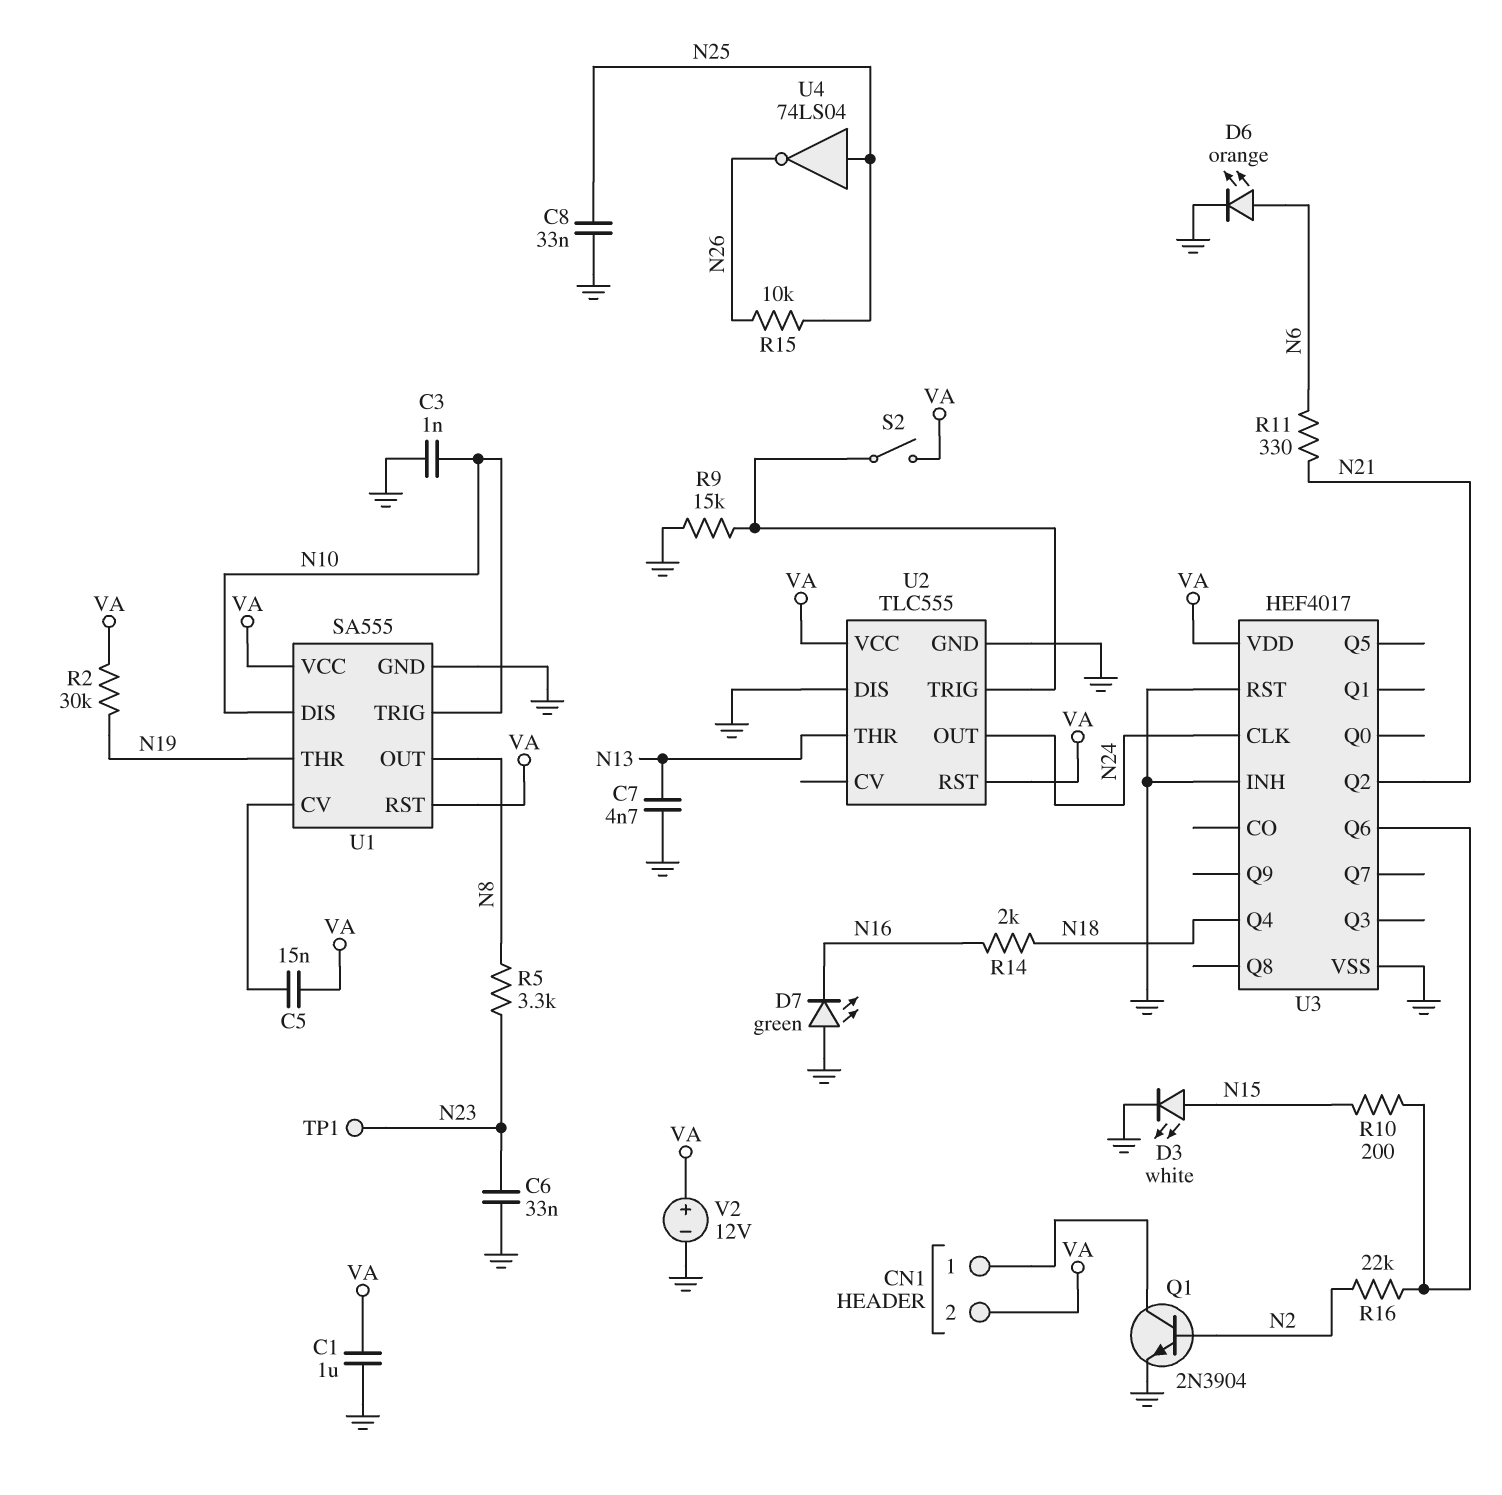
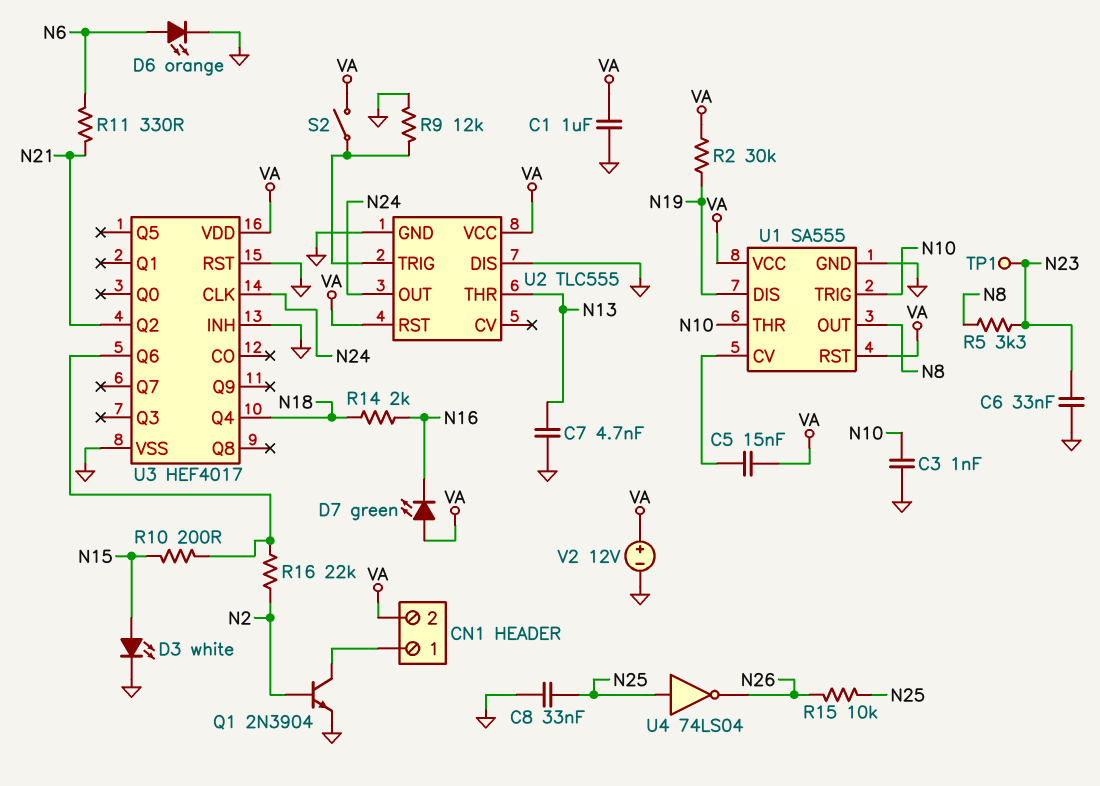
D7: LED green (A GND, K N16) -> LED green (A VA, K N16)
R9: 15k (GND, U2/TRIG) -> 12k (GND, U2/TRIG)
U1 pin DIS: N10 -> N19
U1 pin THR: N19 -> N10

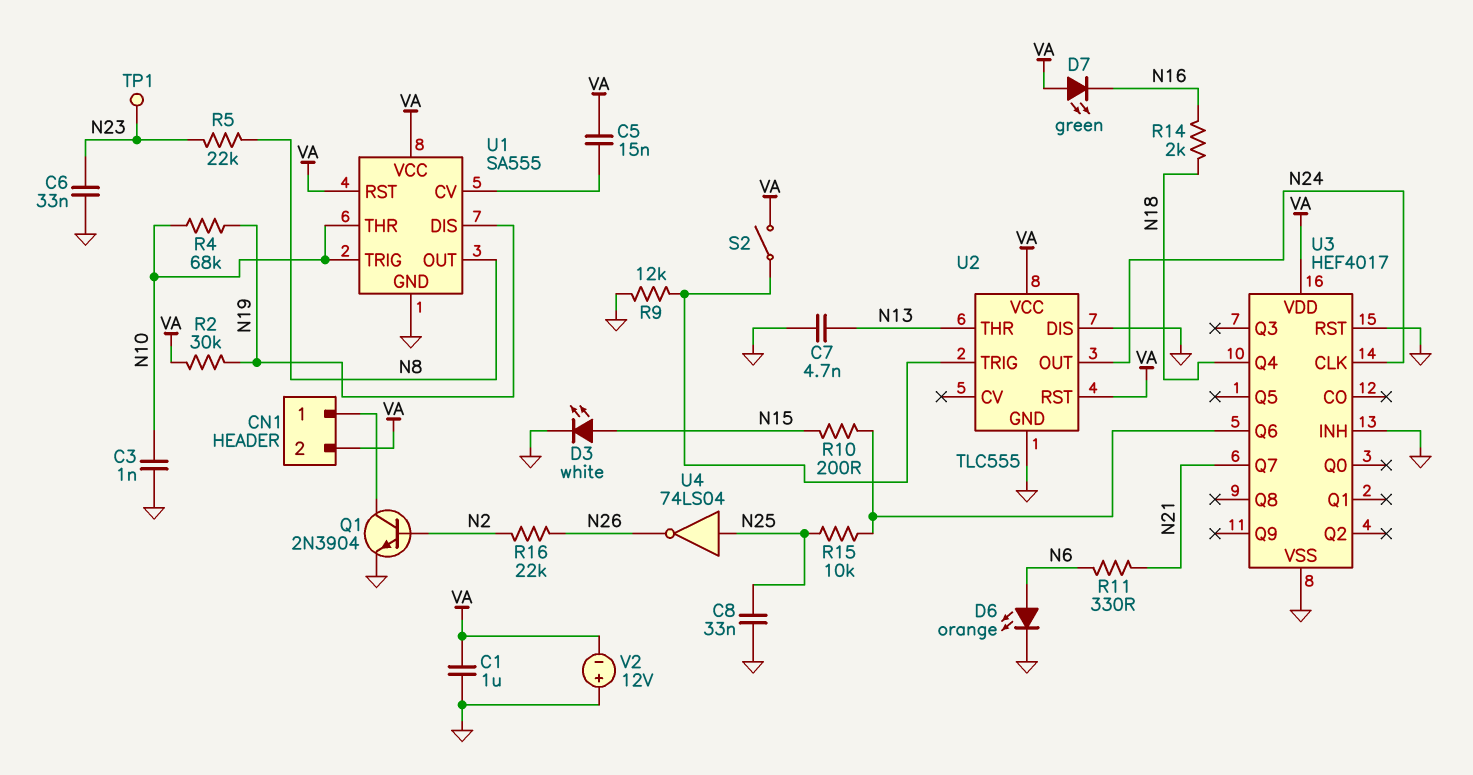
R4: none -> 68k (N10, N19)
R5: 3.3k (N8, N23) -> 22k (N8, N23)
R15: 10k (N25, N26) -> 10k (N25, U3/Q6)
R16: 22k (N2, U3/Q6) -> 22k (N2, N26)
U3 pin Q2: N21 -> none
U3 pin Q7: none -> N21
V2: 12V (plus VA, minus GND) -> 12V (plus GND, minus VA)

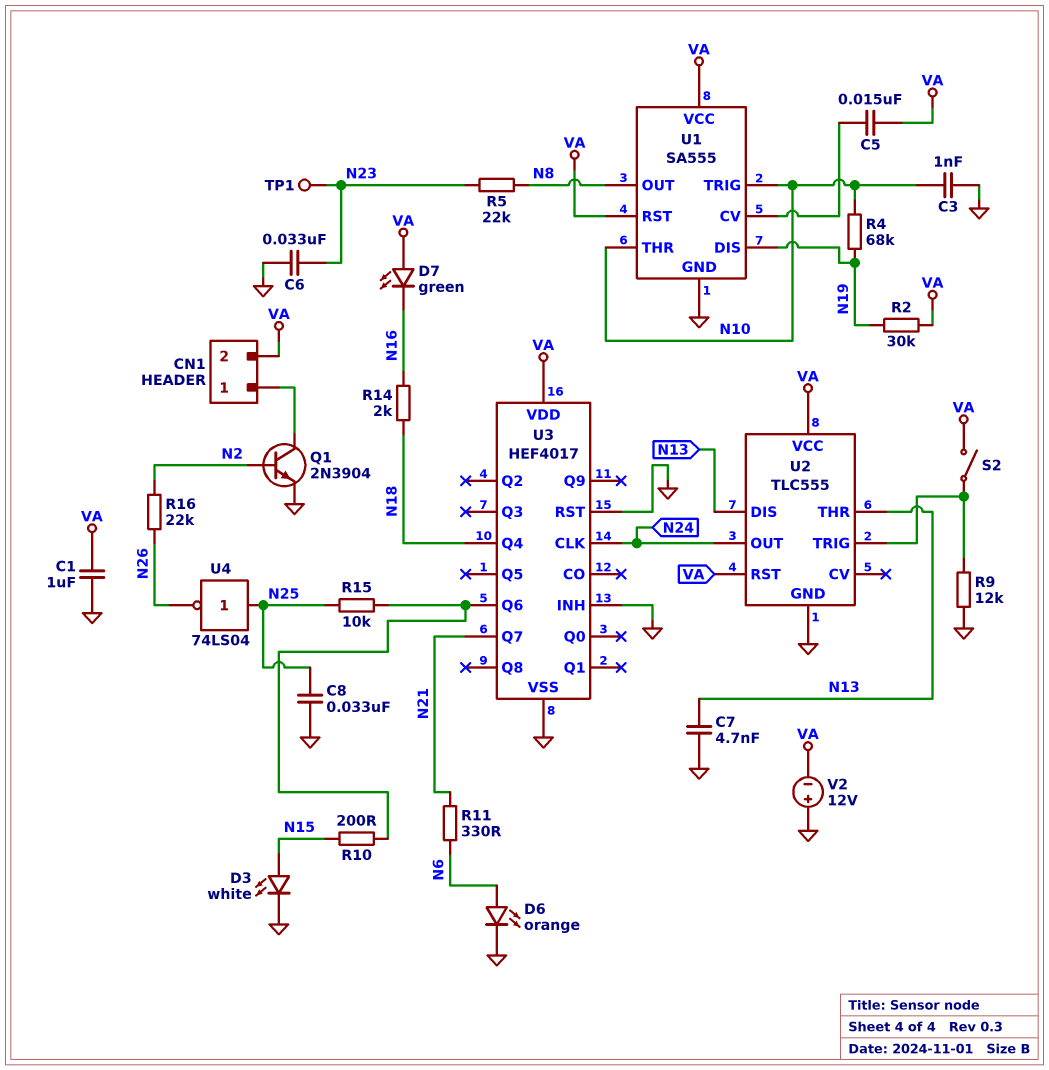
U2 pin DIS: GND -> N13

